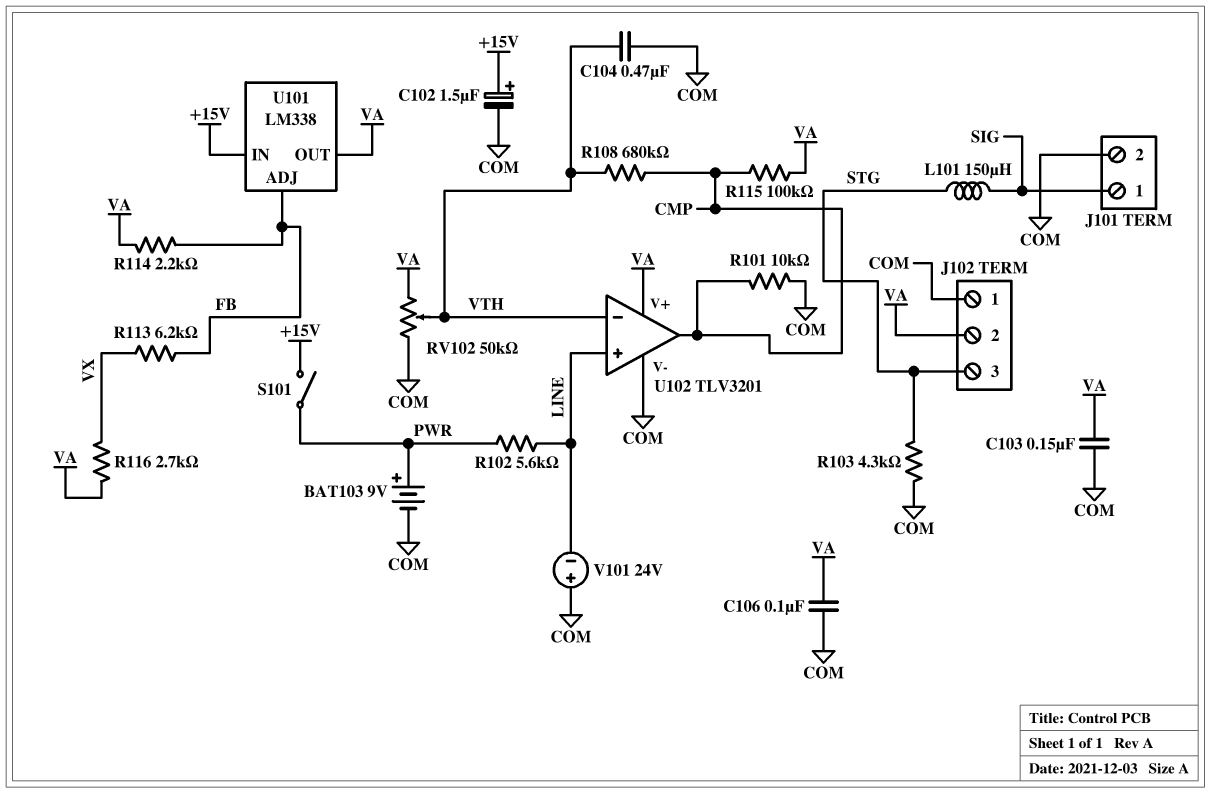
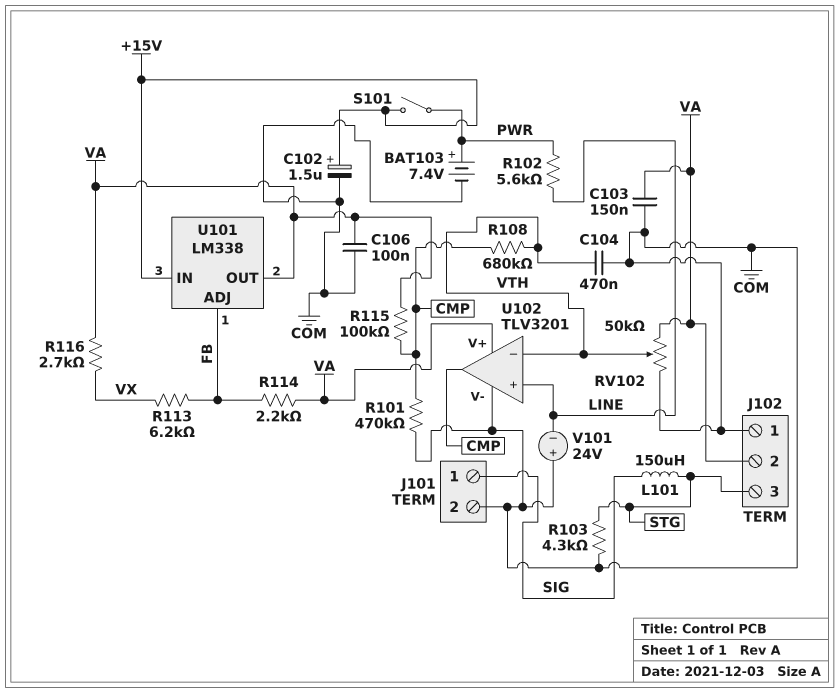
BAT103: 9V (plus PWR, minus COM) -> 7.4V (plus PWR, minus COM)
R101: 10k (CMP, COM) -> 470k (CMP, COM)

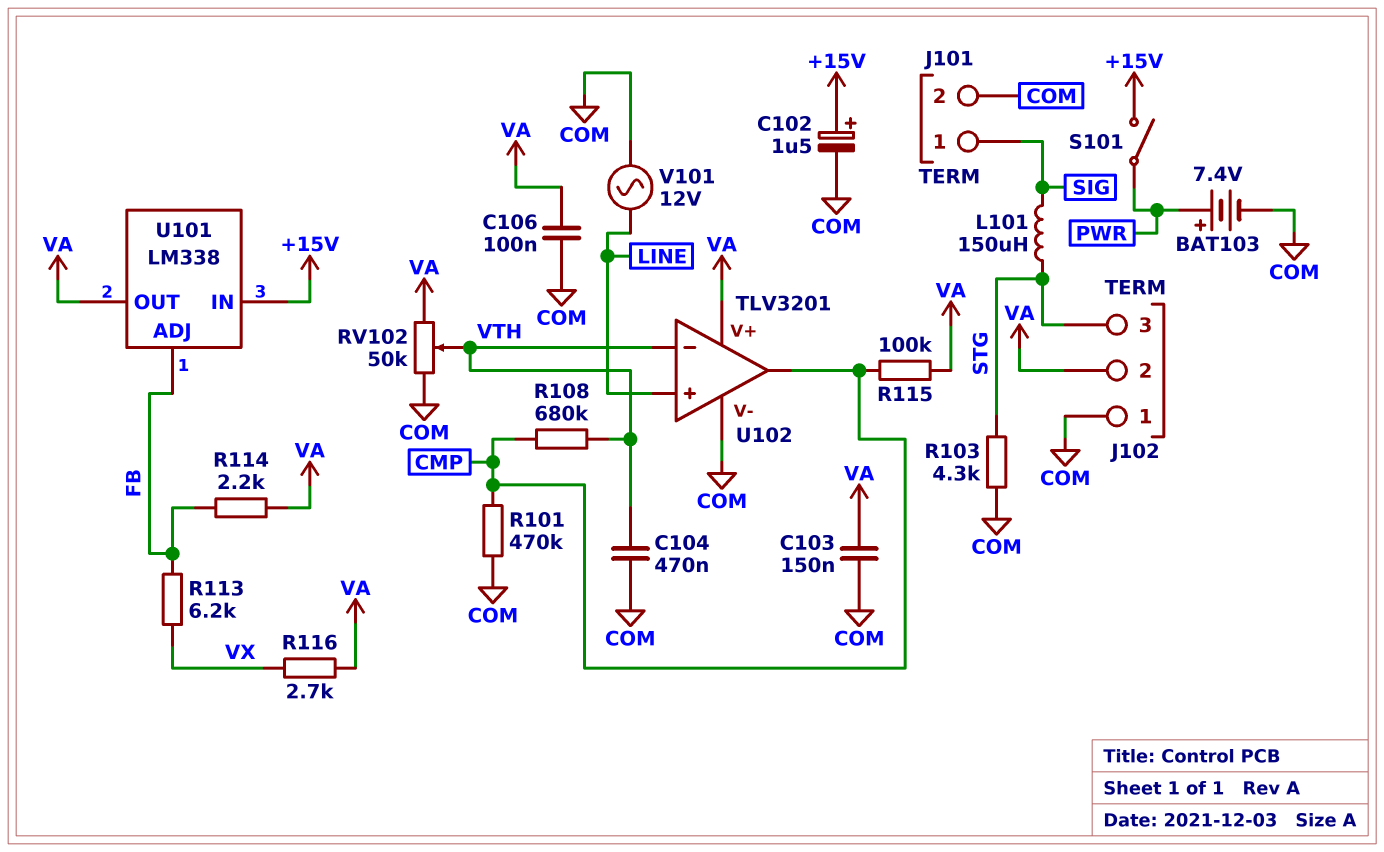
R102: 5.6k (LINE, PWR) -> none
V101: 24V (plus COM, minus LINE) -> AC 12V (COM, LINE)

